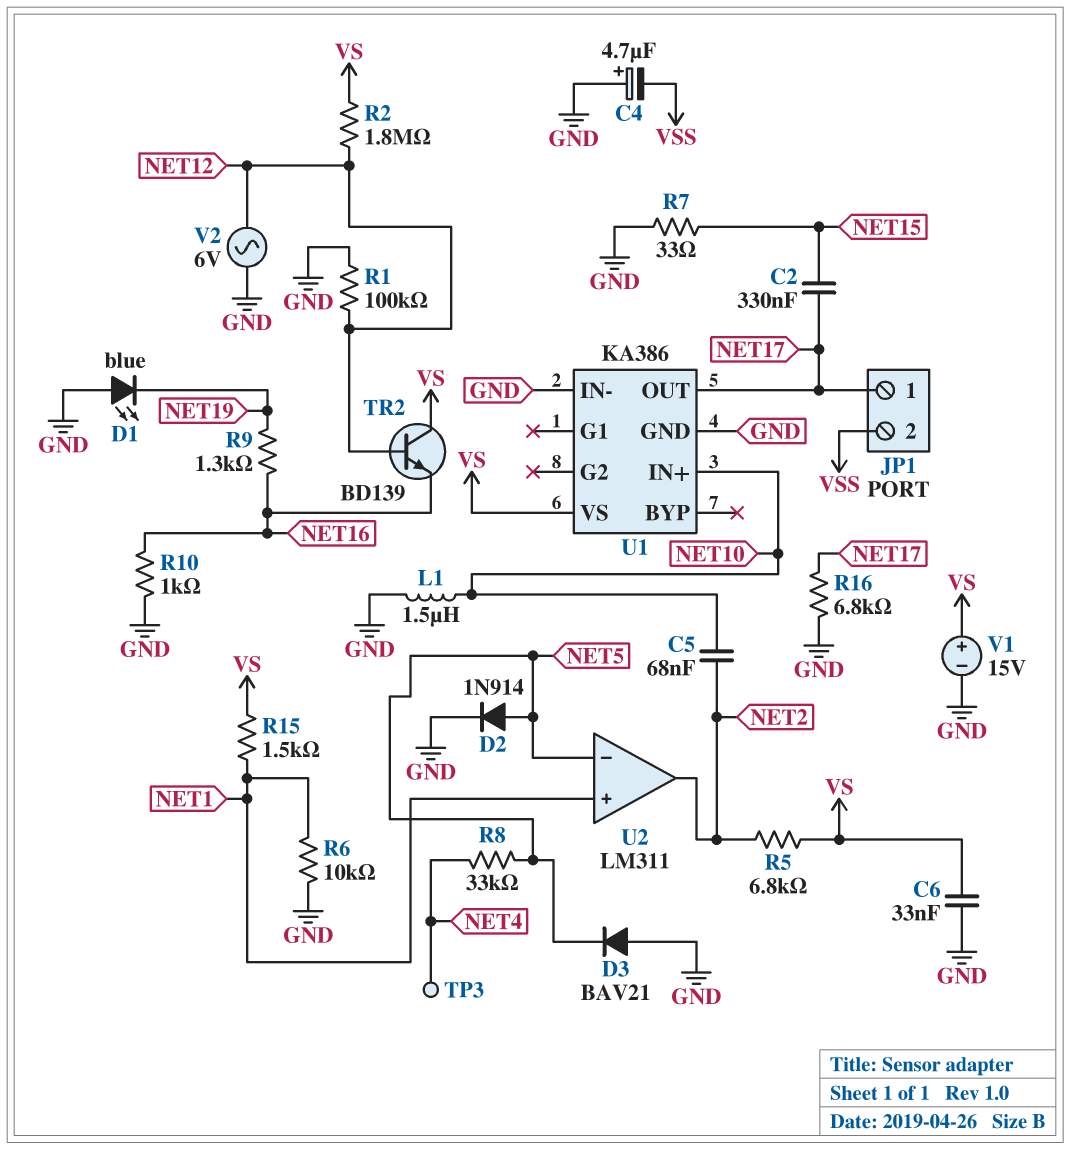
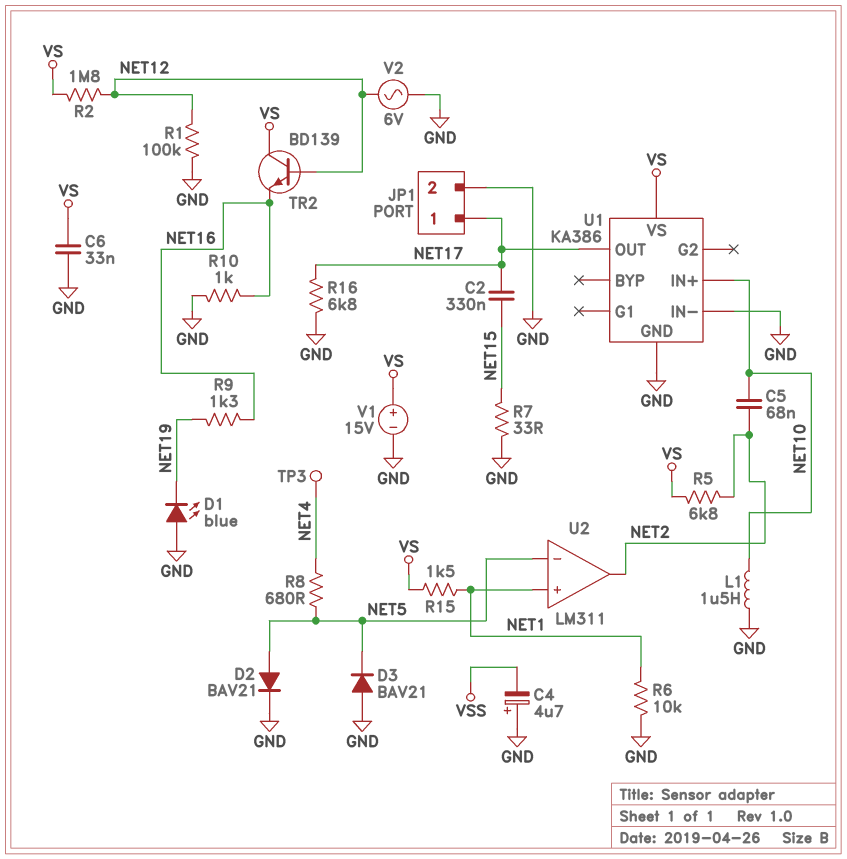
D2: diode 1N914 (A NET5, K GND) -> diode BAV21 (A NET5, K GND)
JP1 pin 2: VSS -> GND
R8: 33k (NET4, NET5) -> 680 (NET4, NET5)

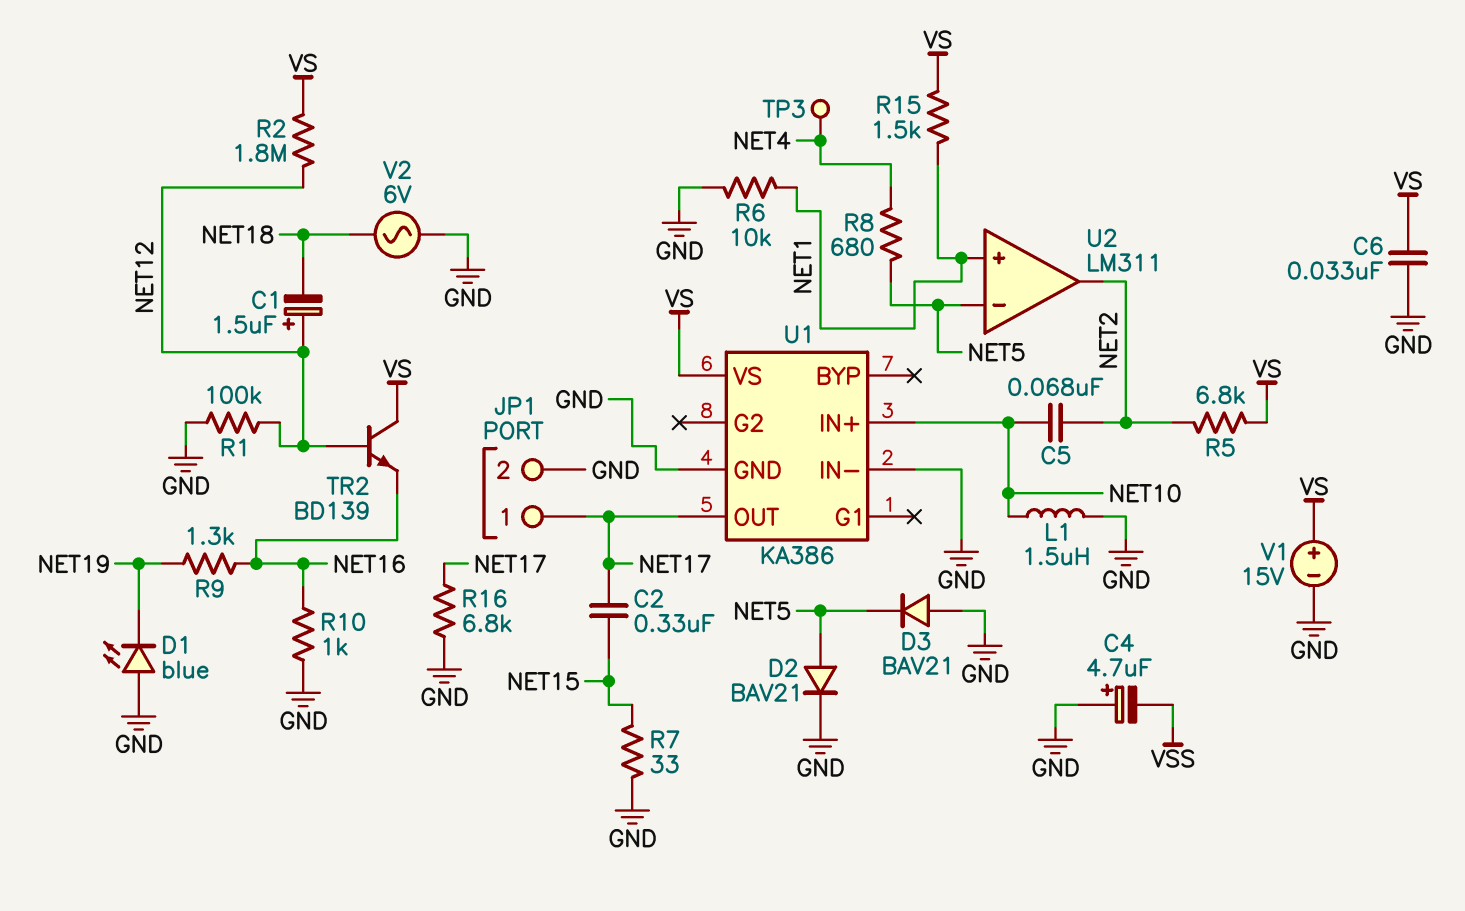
C1: none -> 1.5uF (plus NET12, minus NET18)
V2: AC 6V (GND, NET12) -> AC 6V (GND, NET18)

